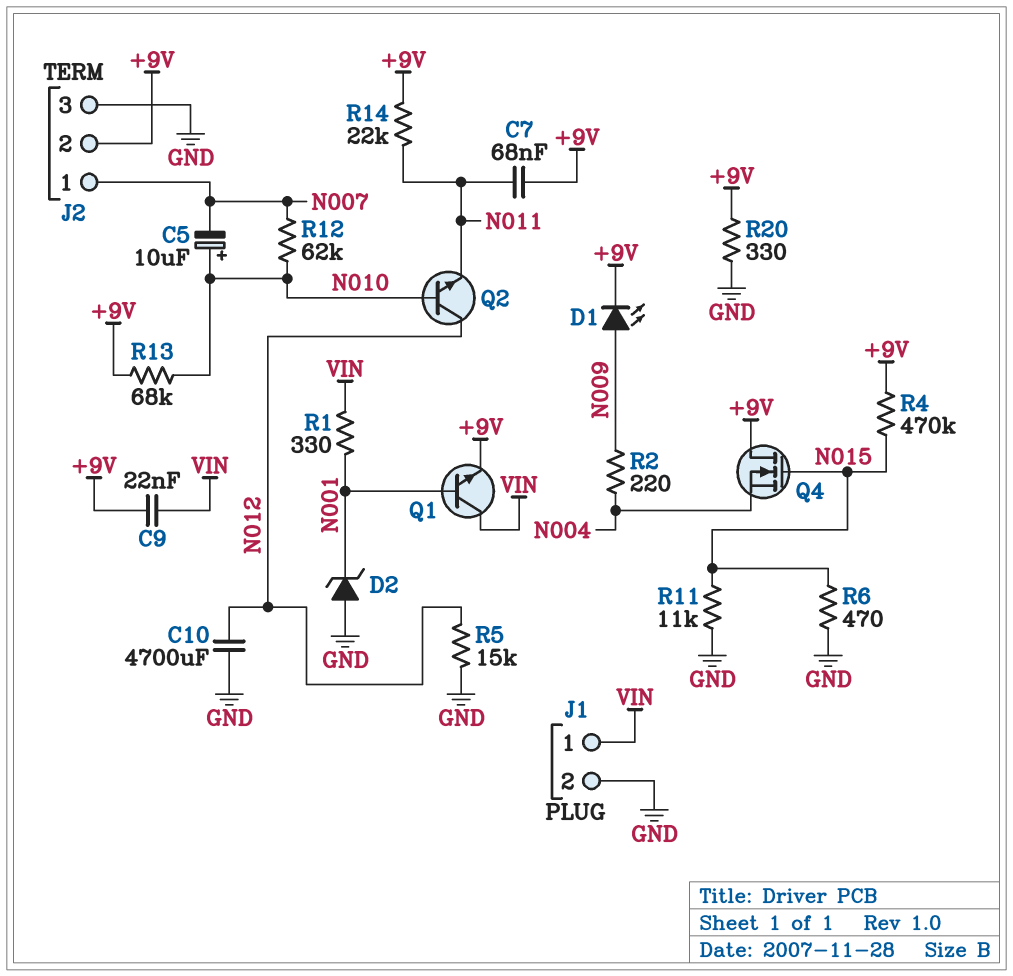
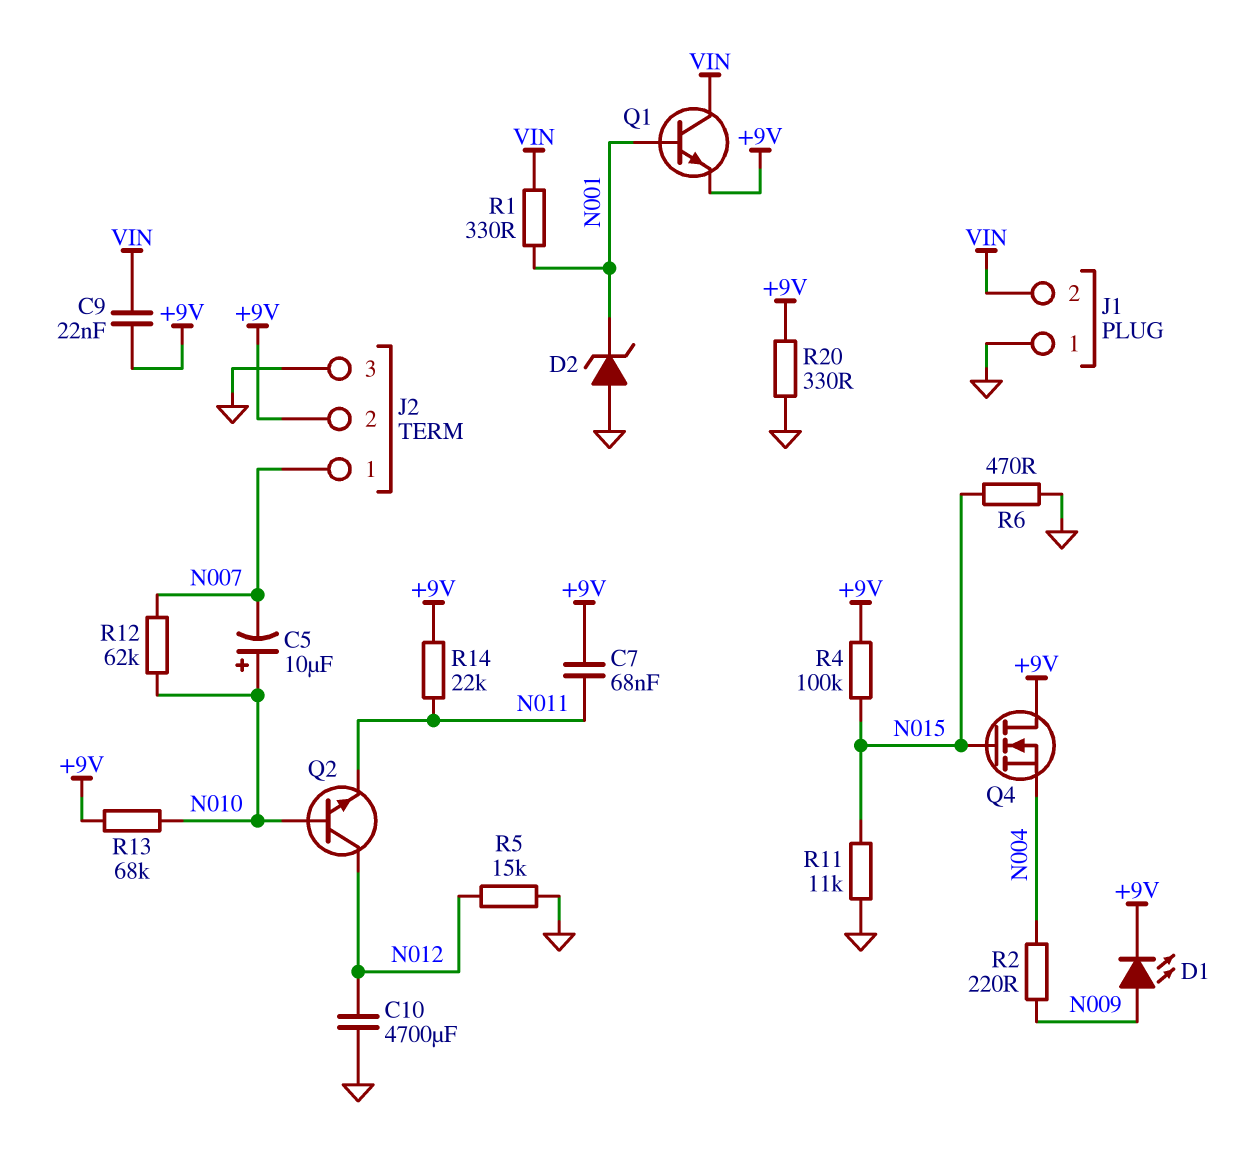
J1 pin 1: VIN -> GND
J1 pin 2: GND -> VIN
R4: 470k (+9V, N015) -> 100k (+9V, N015)

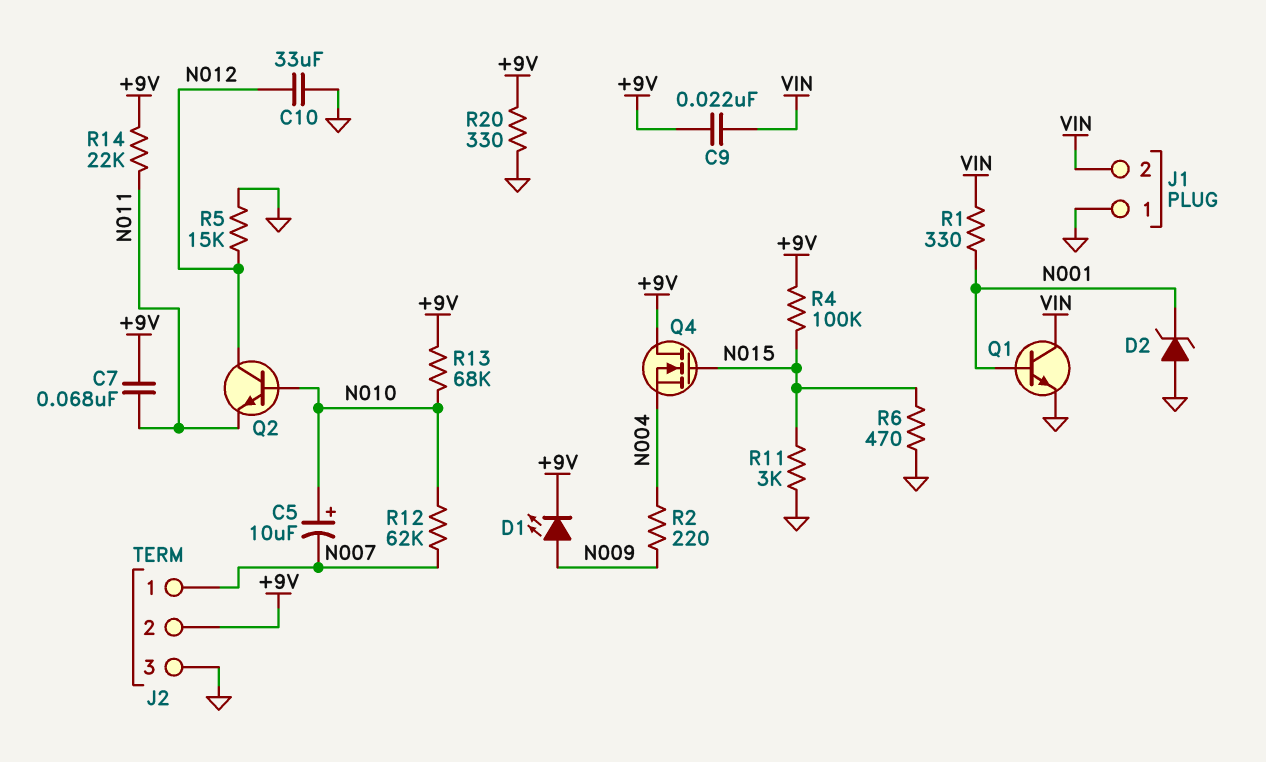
C10: 4700uF (GND, N012) -> 33uF (GND, N012)
Q1: NPN (B N001, C VIN, E +9V) -> NPN (B N001, C VIN, E GND)
R11: 11k (GND, N015) -> 3k (GND, N015)

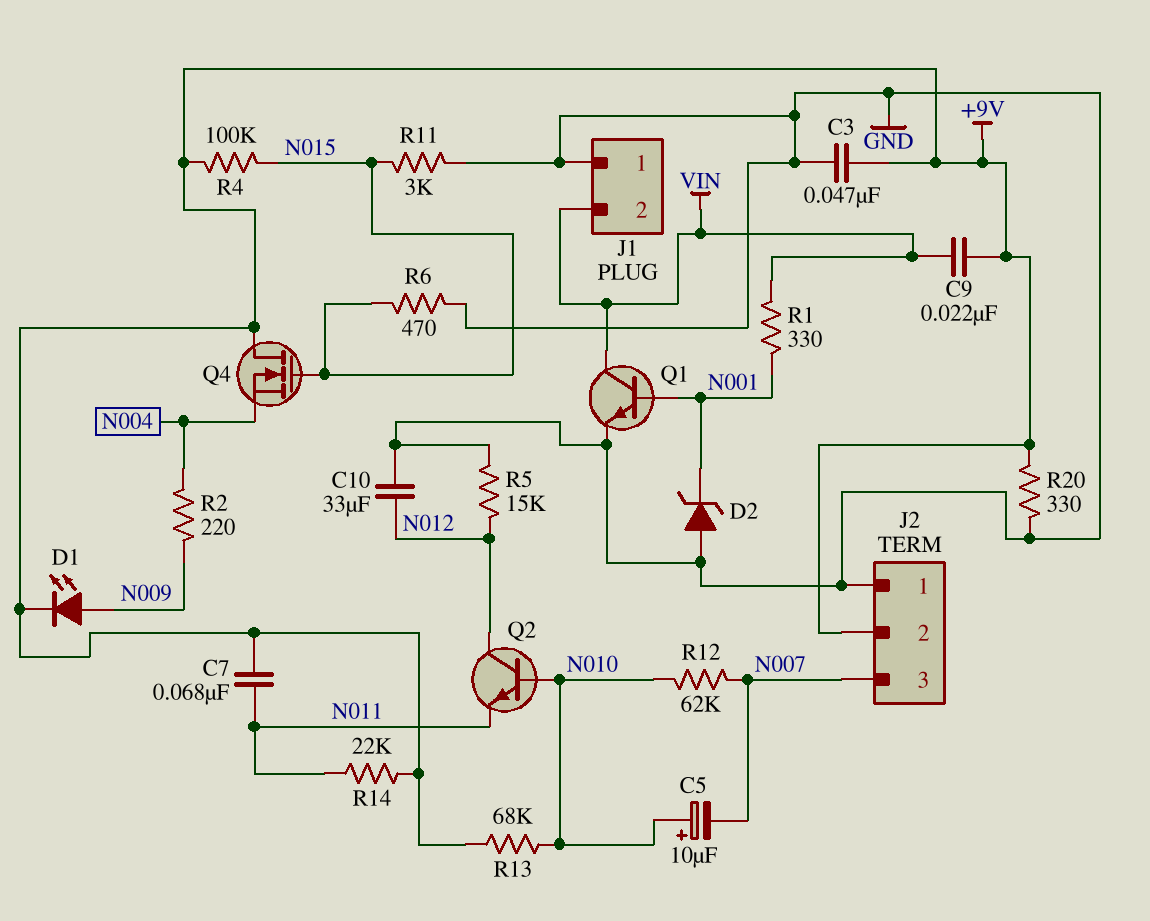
C3: none -> 47nF (+9V, GND)
J2 pin 1: N007 -> GND
J2 pin 3: GND -> N007

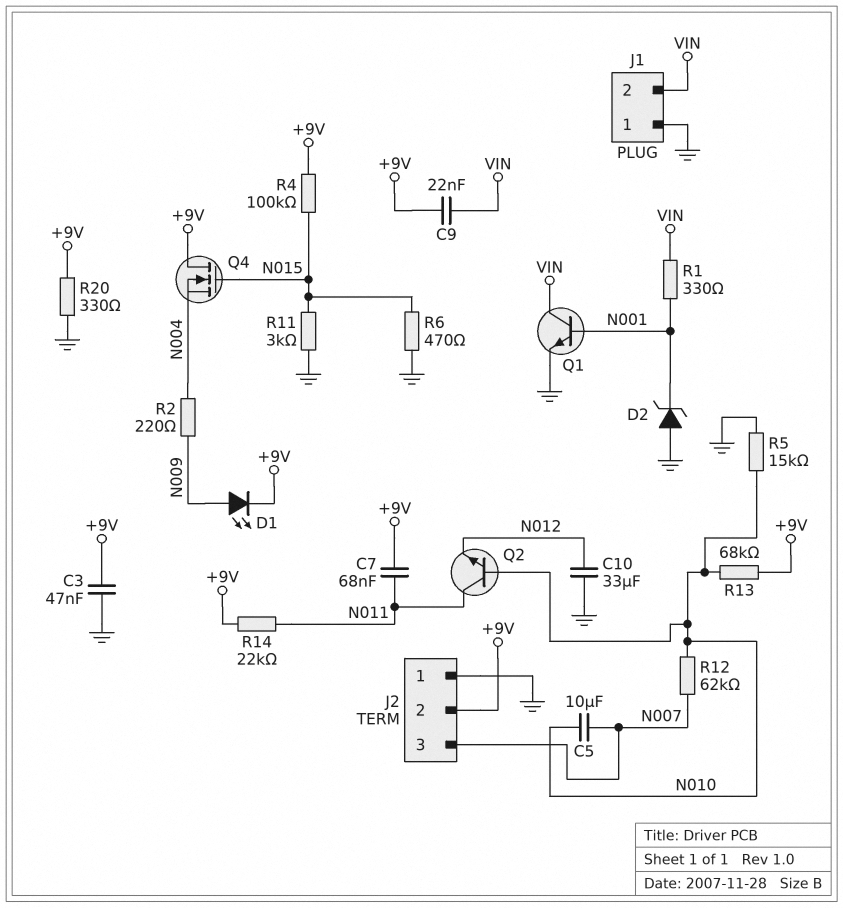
C5: 10uF (plus N010, minus N007) -> 10uF (N007, N010)
Q2: NPN (B N010, C N012, E N011) -> NPN (B N010, C N011, E N012)
R5: 15k (GND, N012) -> 15k (GND, N010)

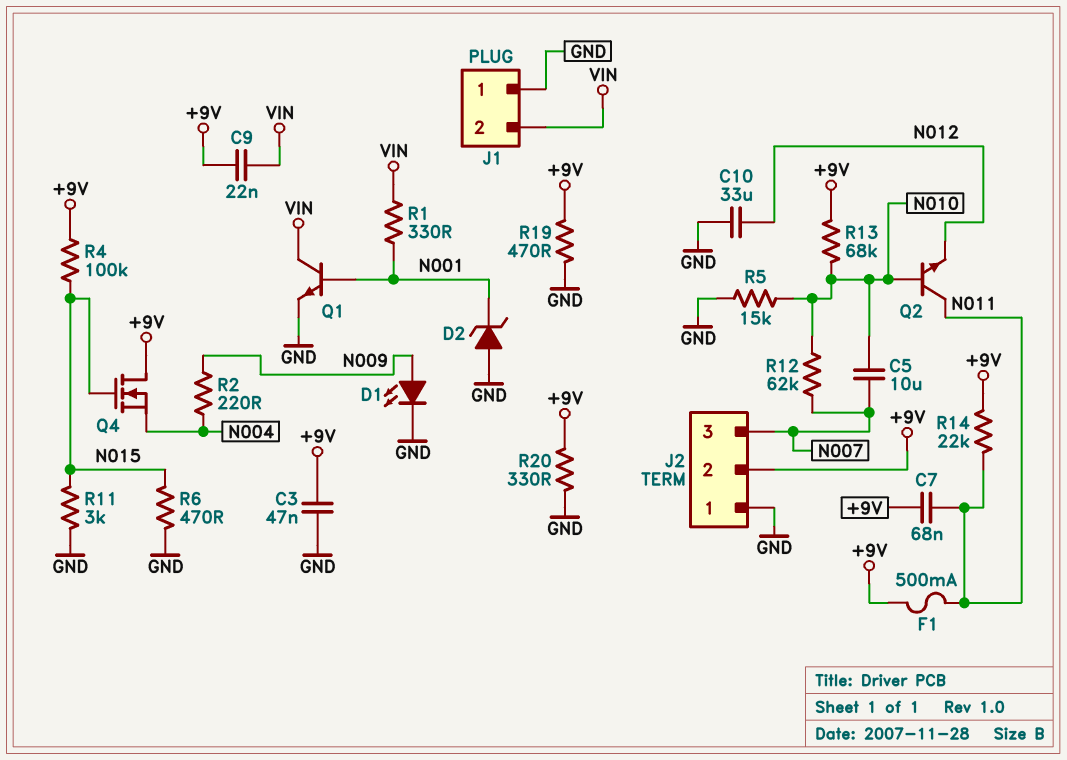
D1: LED (A N009, K +9V) -> LED (A N009, K GND)
F1: none -> 500mA (+9V, N011)
R19: none -> 470 (+9V, GND)

